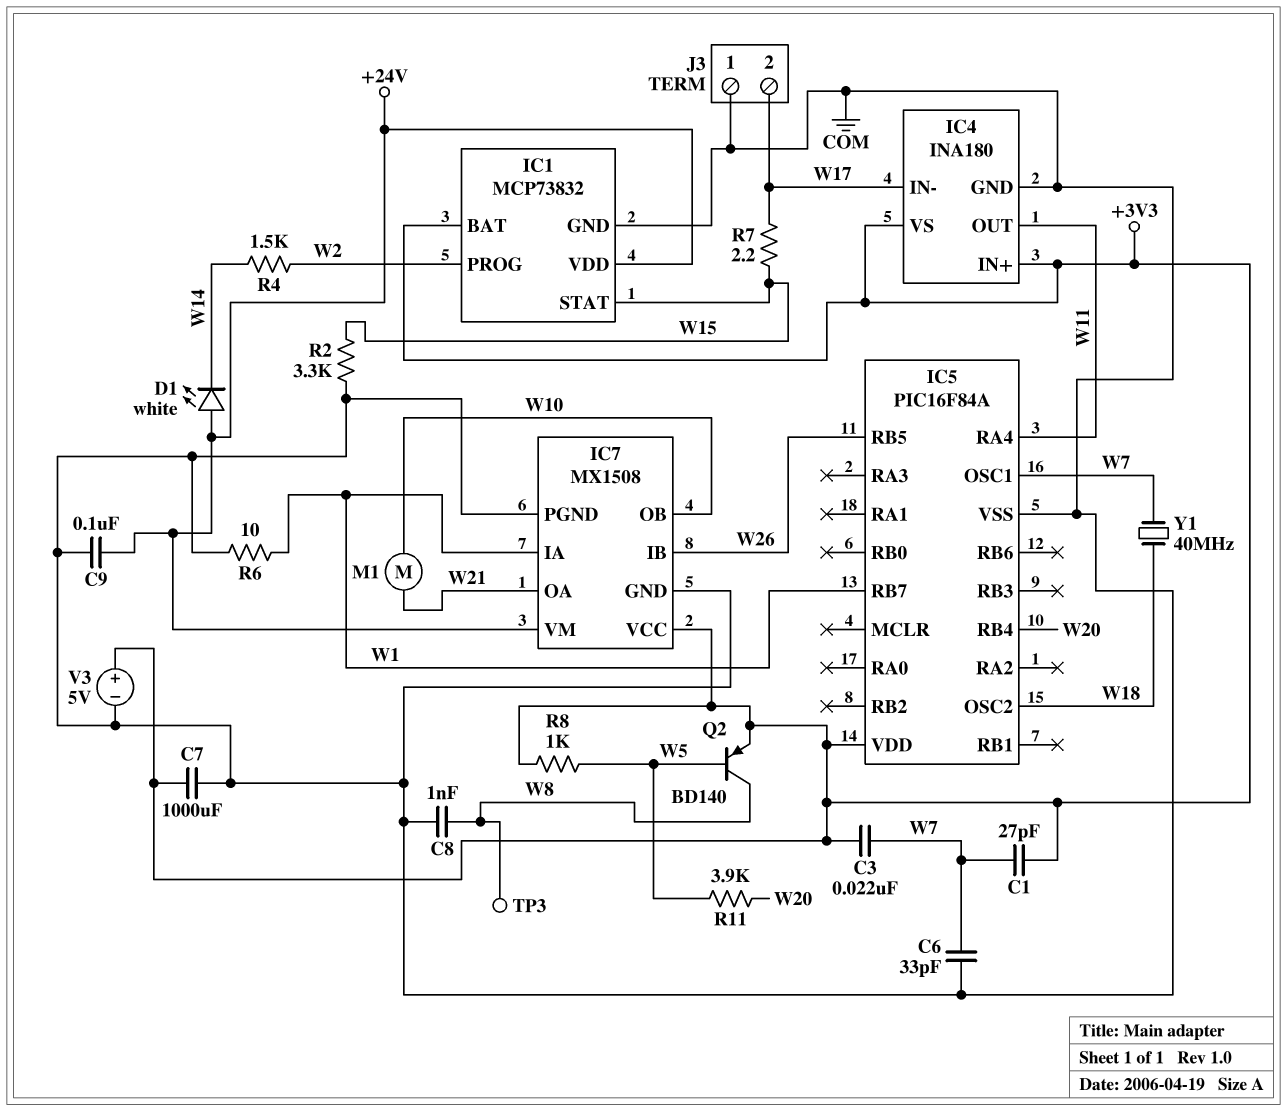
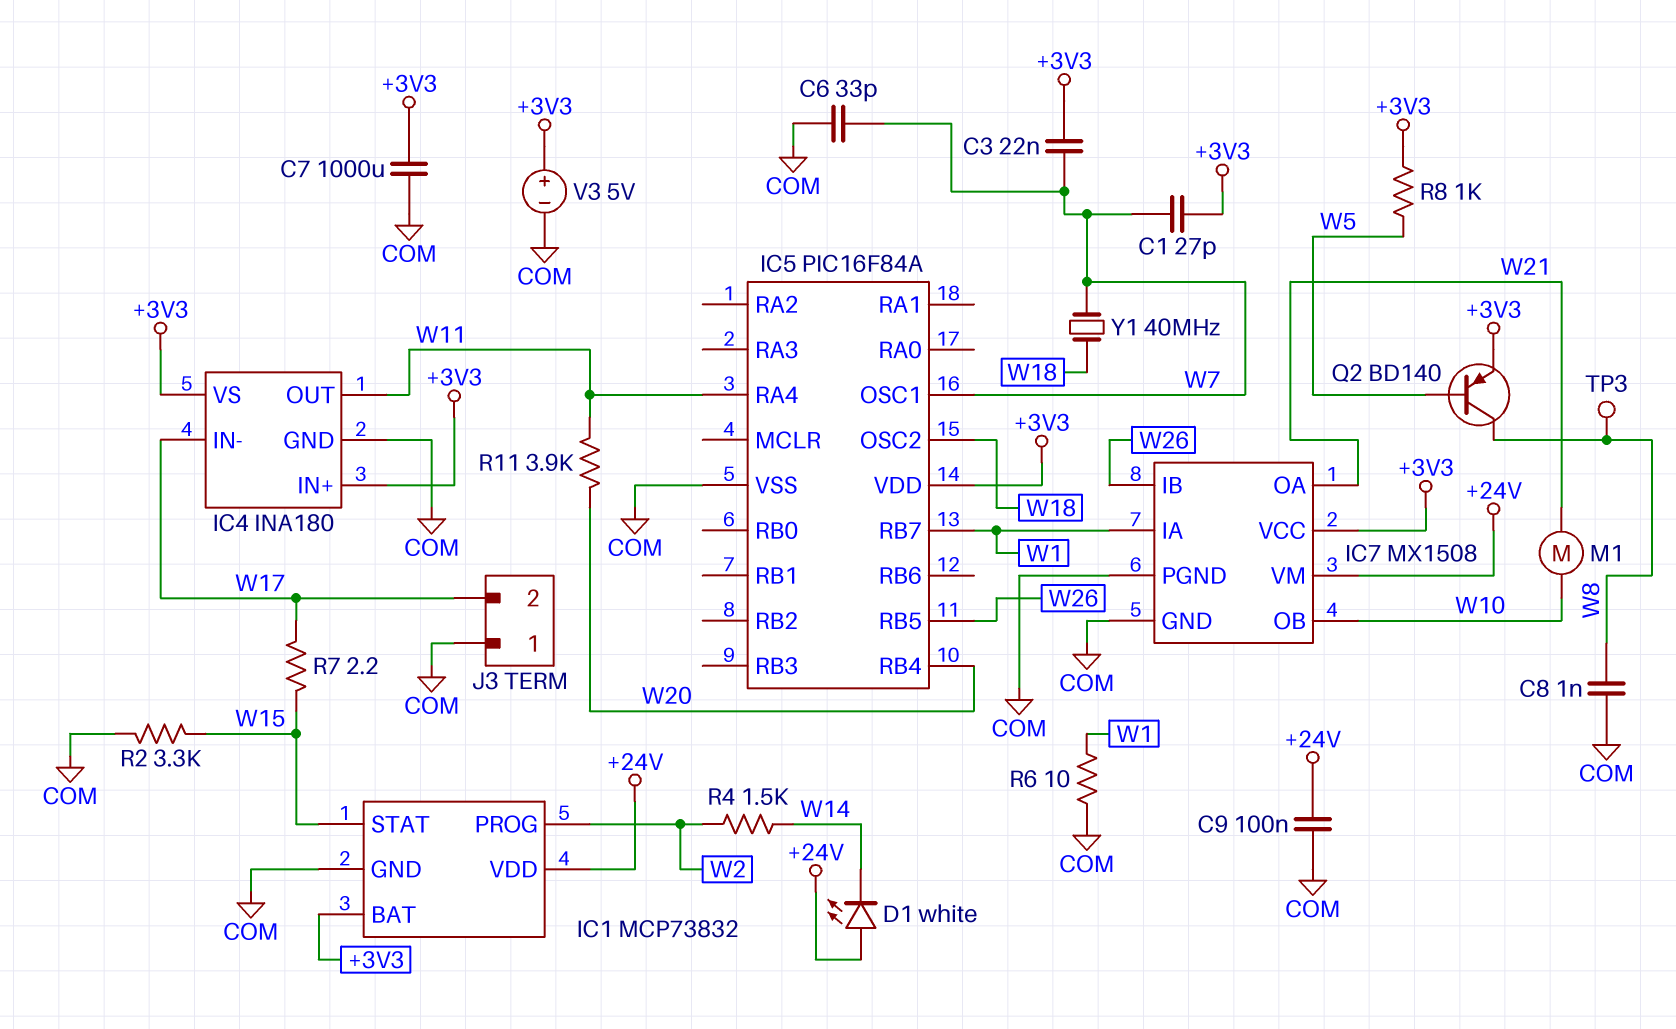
R11: 3.9k (W5, W20) -> 3.9k (W11, W20)

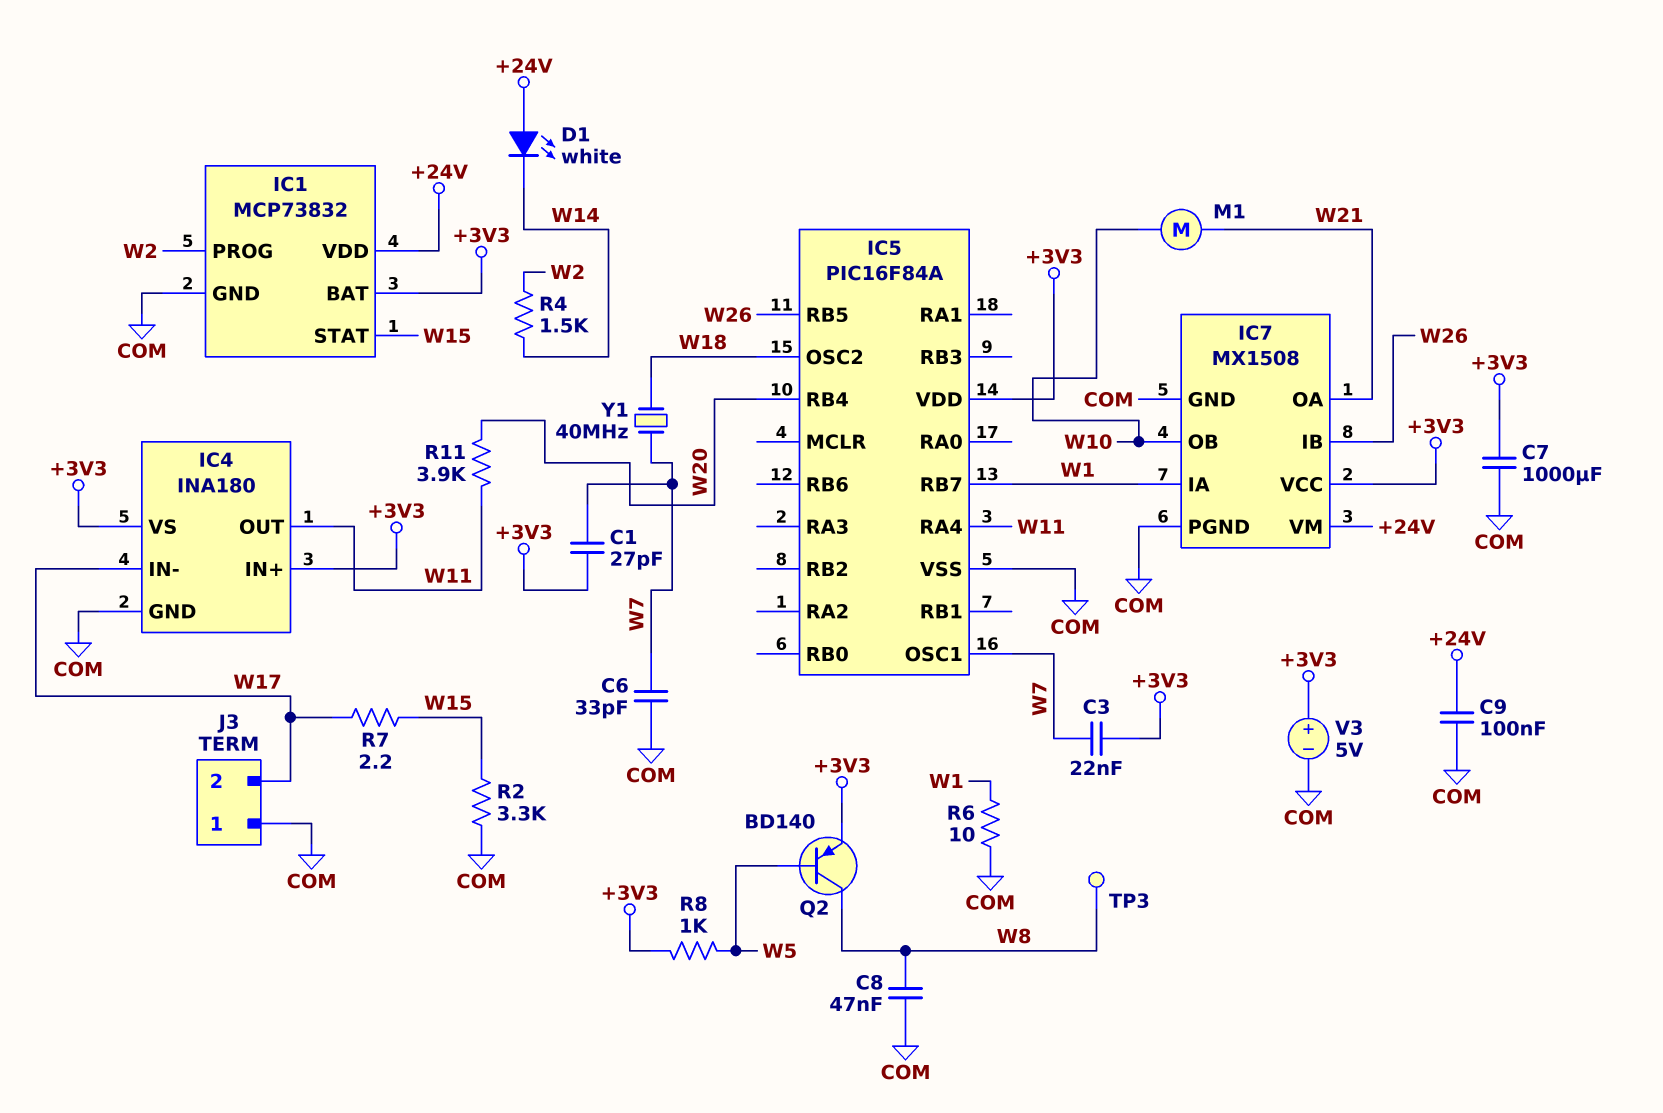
C8: 1nF (COM, W8) -> 47nF (COM, W8)

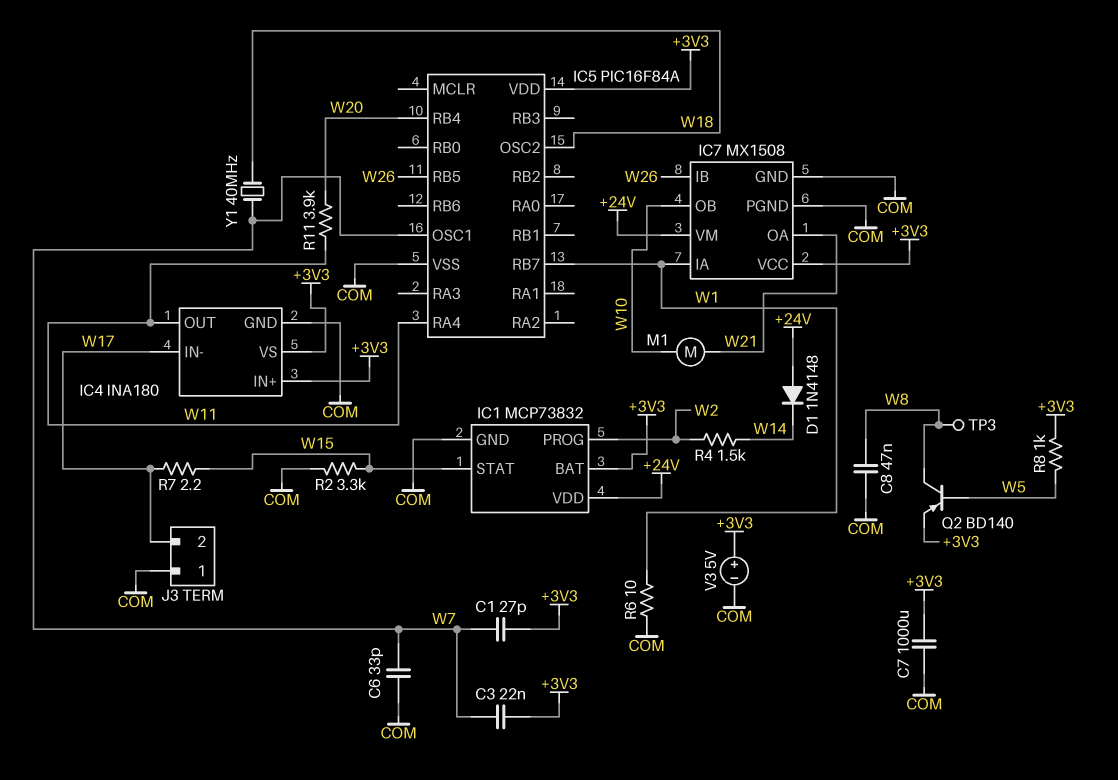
C9: 100nF (+24V, COM) -> none
D1: LED white (A +24V, K W14) -> diode 1N4148 (A +24V, K W14)

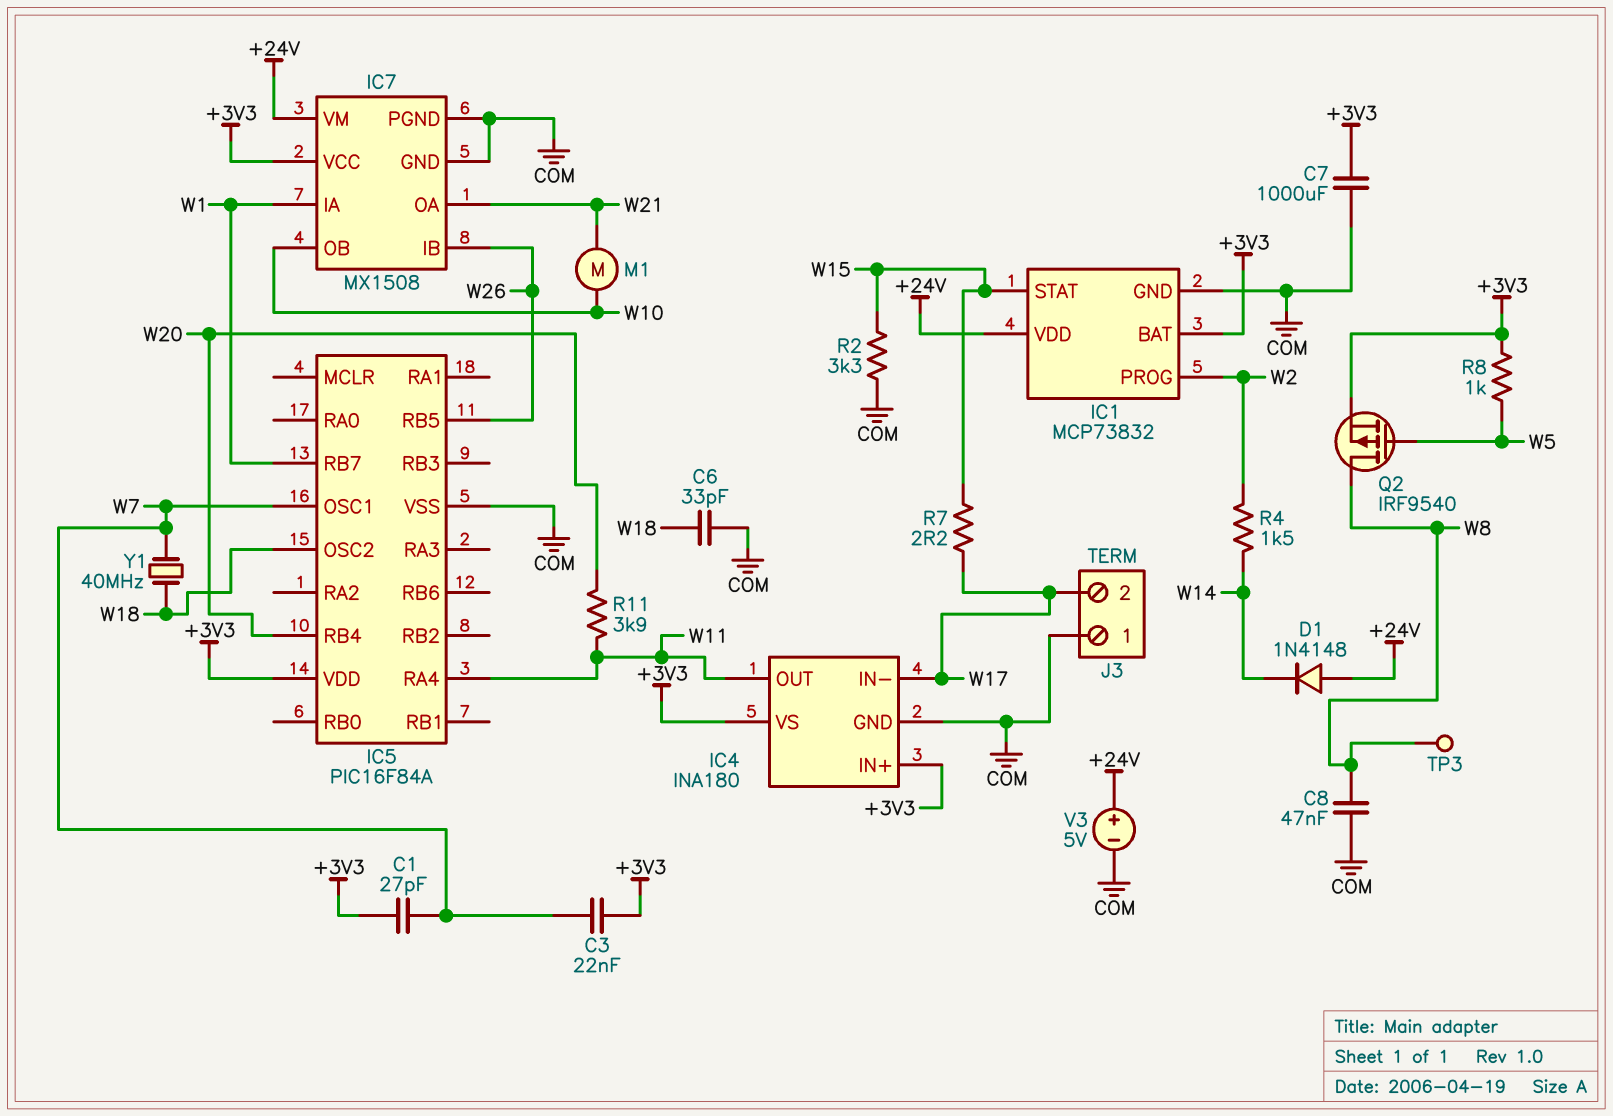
C6: 33pF (COM, W7) -> 33pF (COM, W18)
Q2: PNP BD140 (B W5, C W8, E +3V3) -> PMOS IRF9540 (G W5, D W8, S +3V3)
R6: 10 (COM, W1) -> none
V3: 5V (plus +3V3, minus COM) -> 5V (plus +24V, minus COM)

